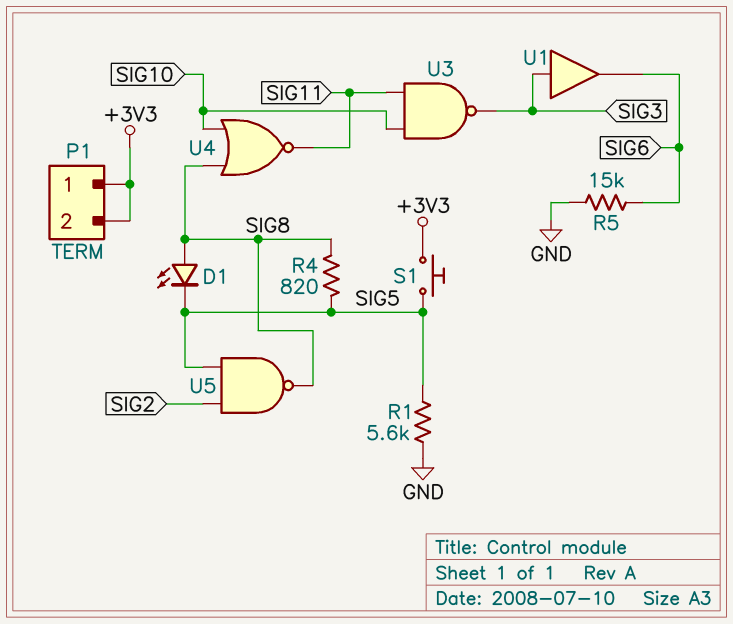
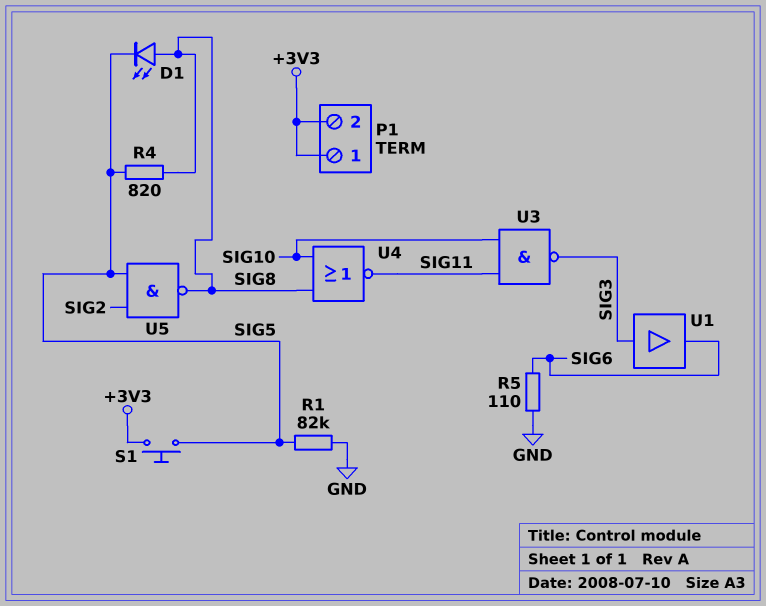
R1: 5.6k (GND, SIG5) -> 82k (GND, SIG5)
R5: 15k (GND, SIG6) -> 110 (GND, SIG6)

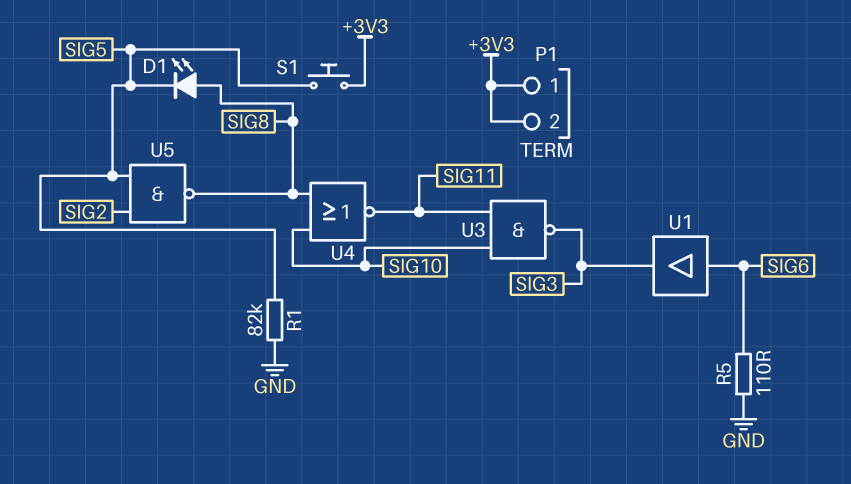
R4: 820 (SIG5, SIG8) -> none
U1: buffer (in SIG3, out SIG6) -> buffer (in SIG6, out SIG3)

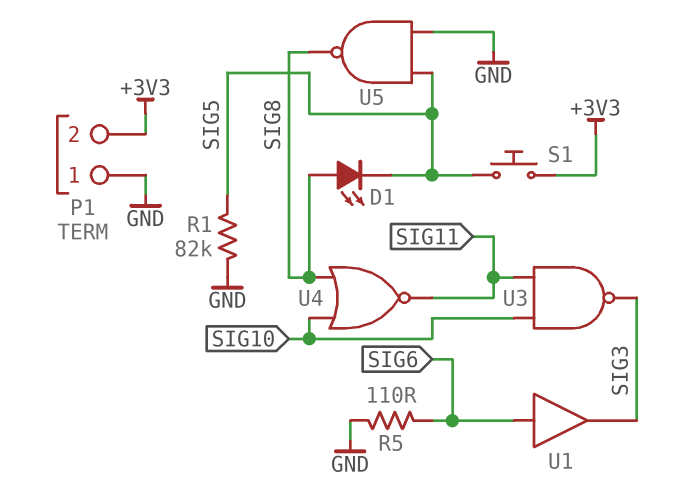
P1 pin 1: +3V3 -> GND
U5: NAND (in SIG2, in SIG5, out SIG8) -> NAND (in GND, in SIG5, out SIG8)

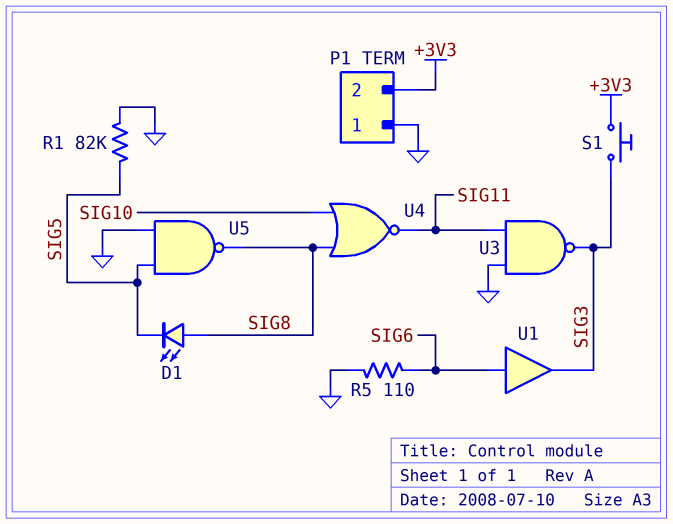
S1: button (+3V3, SIG5) -> button (+3V3, SIG3)
U3: NAND (in SIG10, in SIG11, out SIG3) -> NAND (in GND, in SIG11, out SIG3)

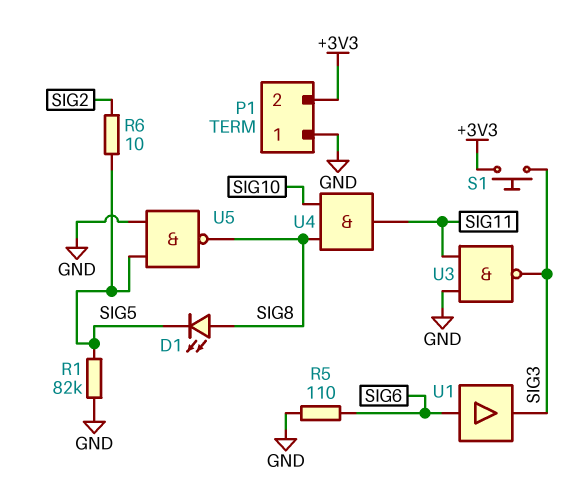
R6: none -> 10 (SIG2, SIG5)
U4: NOR (in SIG8, in SIG10, out SIG11) -> AND (in SIG8, in SIG10, out SIG11)

